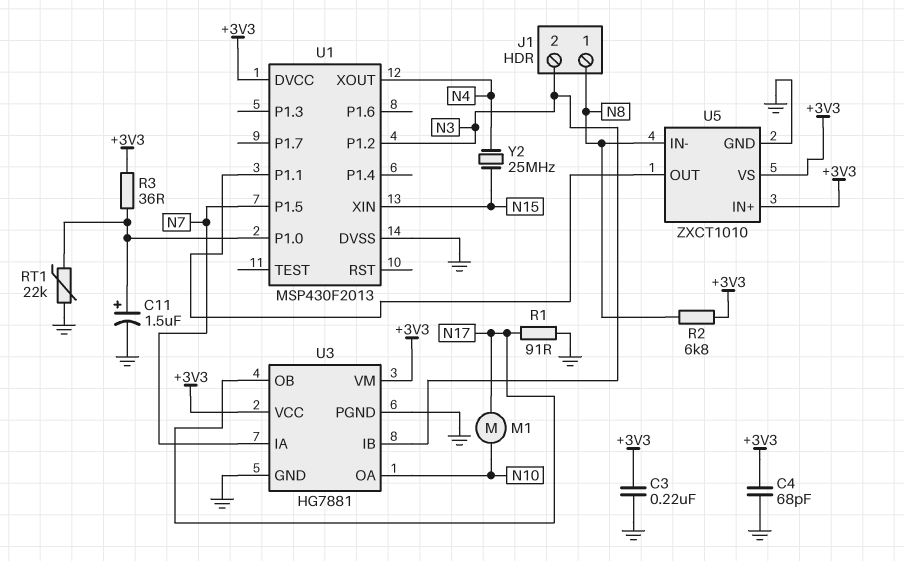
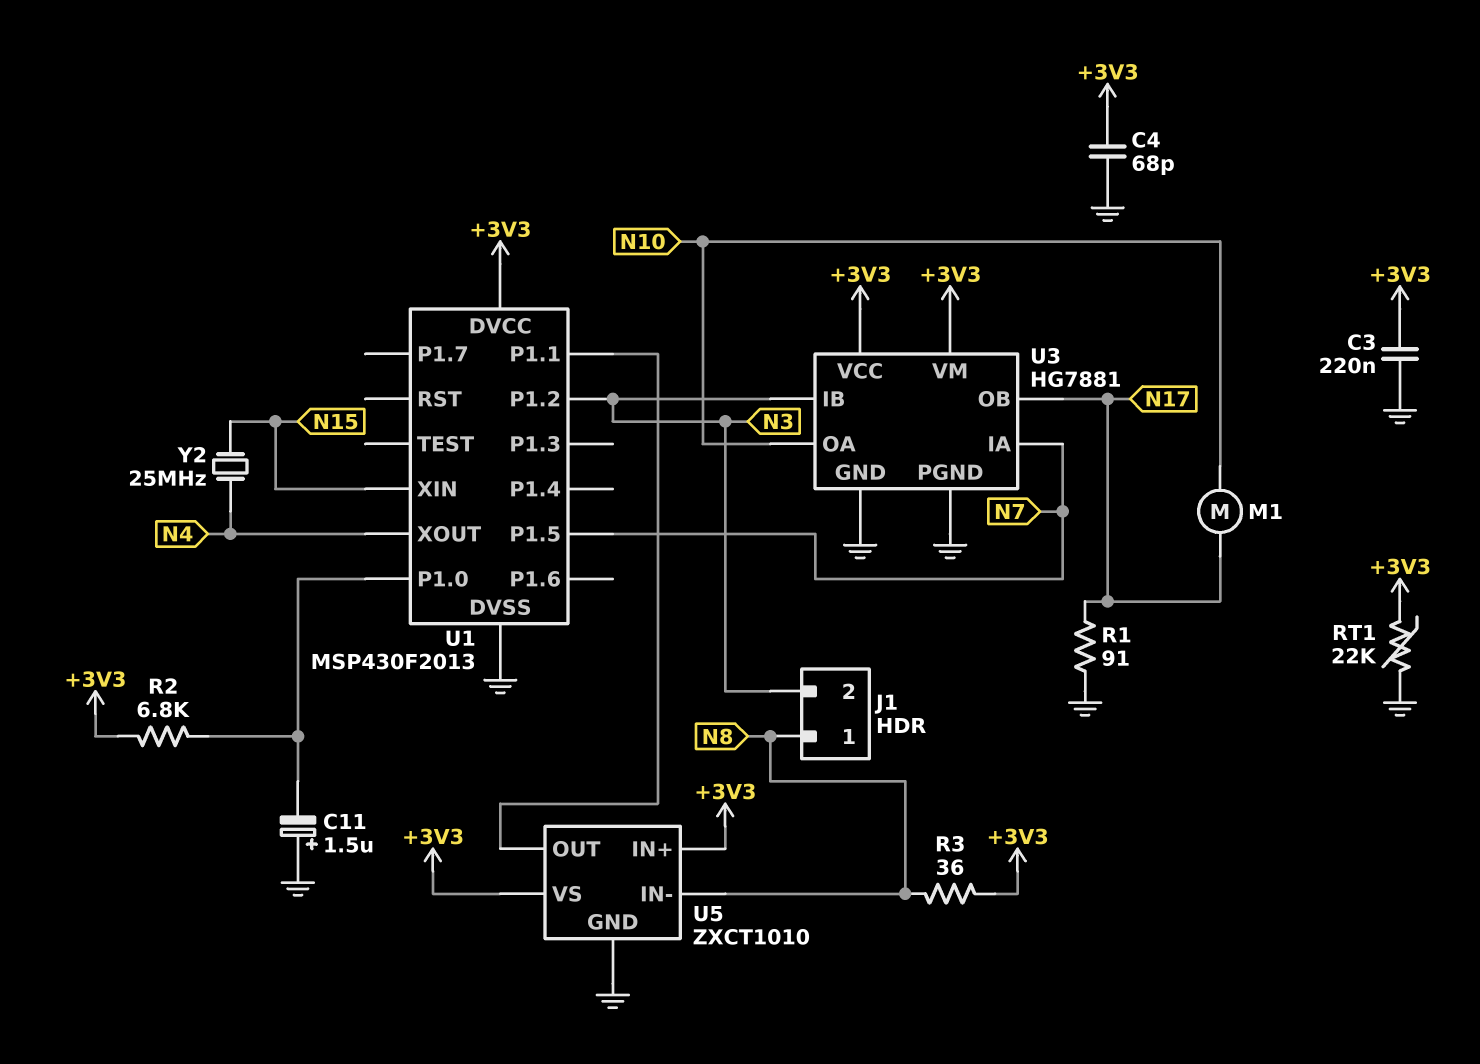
C11: 1.5uF (plus U1/P1.0, minus GND) -> 1.5uF (plus GND, minus U1/P1.0)
R2: 6.8k (+3V3, N8) -> 6.8k (+3V3, U1/P1.0)
R3: 36 (+3V3, U1/P1.0) -> 36 (+3V3, N8)
RT1: 22k (GND, U1/P1.0) -> 22k (+3V3, GND)

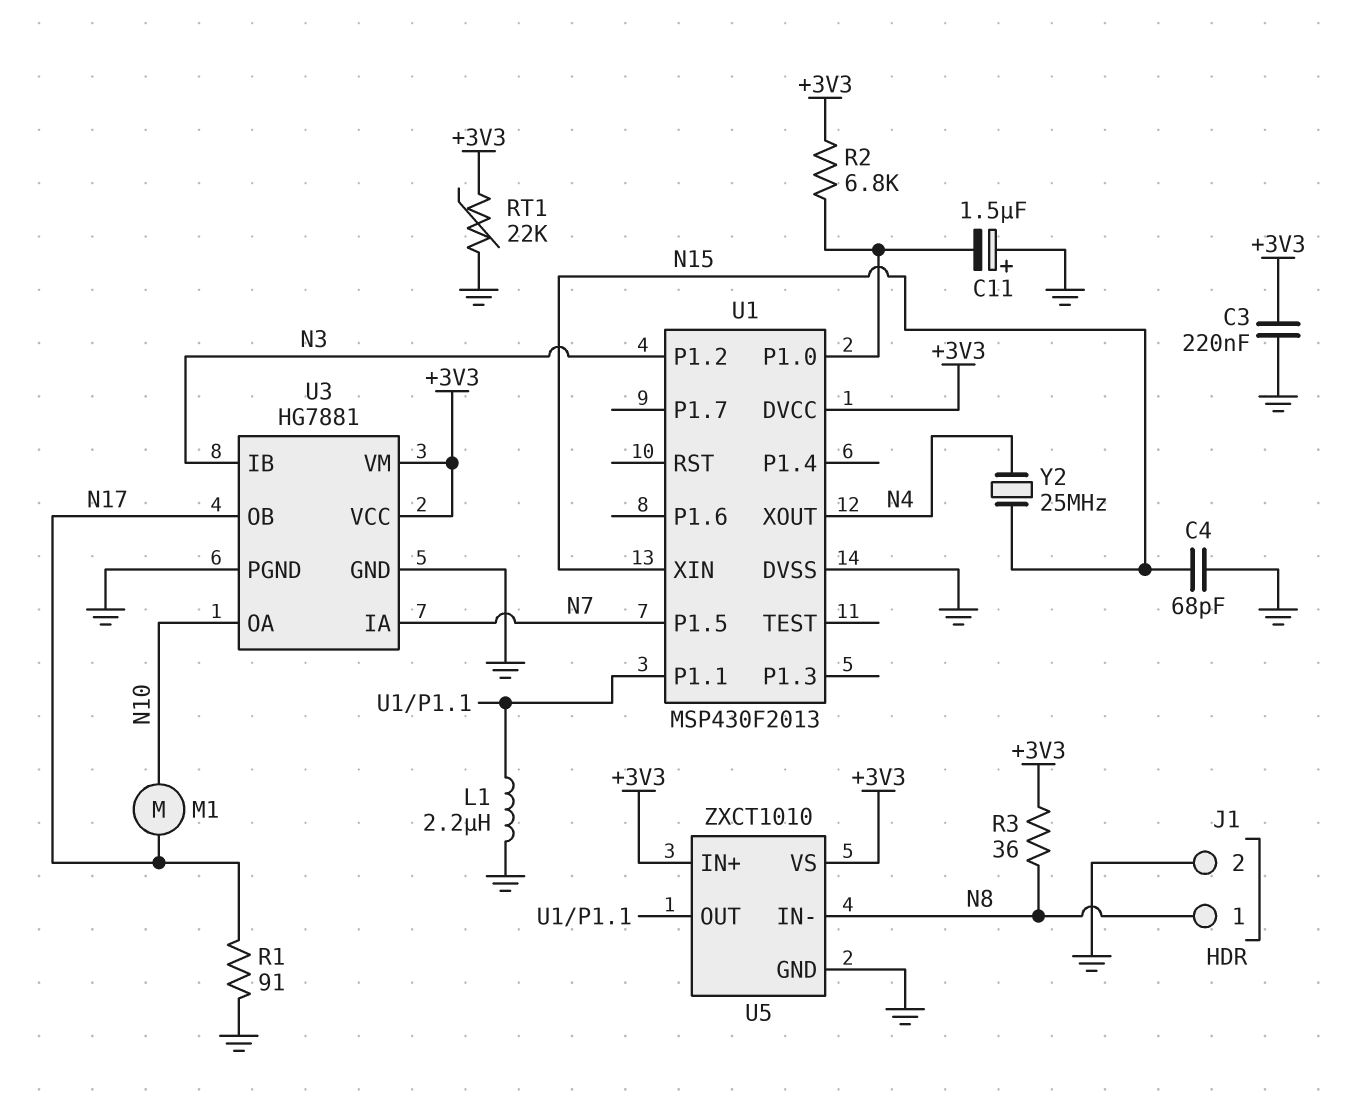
C4: 68pF (+3V3, GND) -> 68pF (GND, N15)
J1 pin 2: N3 -> GND
L1: none -> 2.2uH (GND, U1/P1.1)

